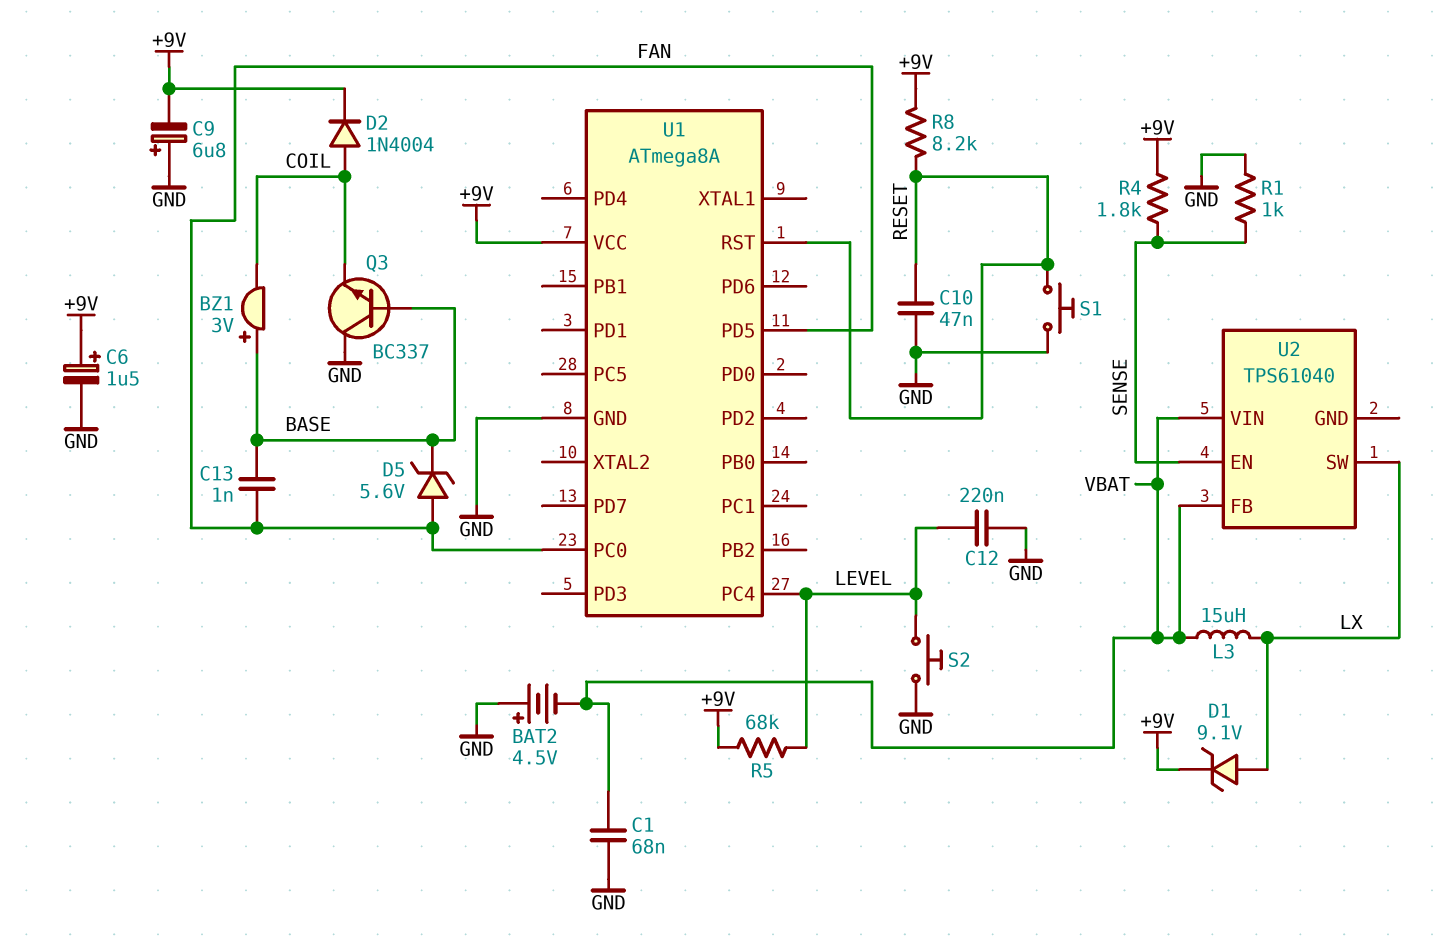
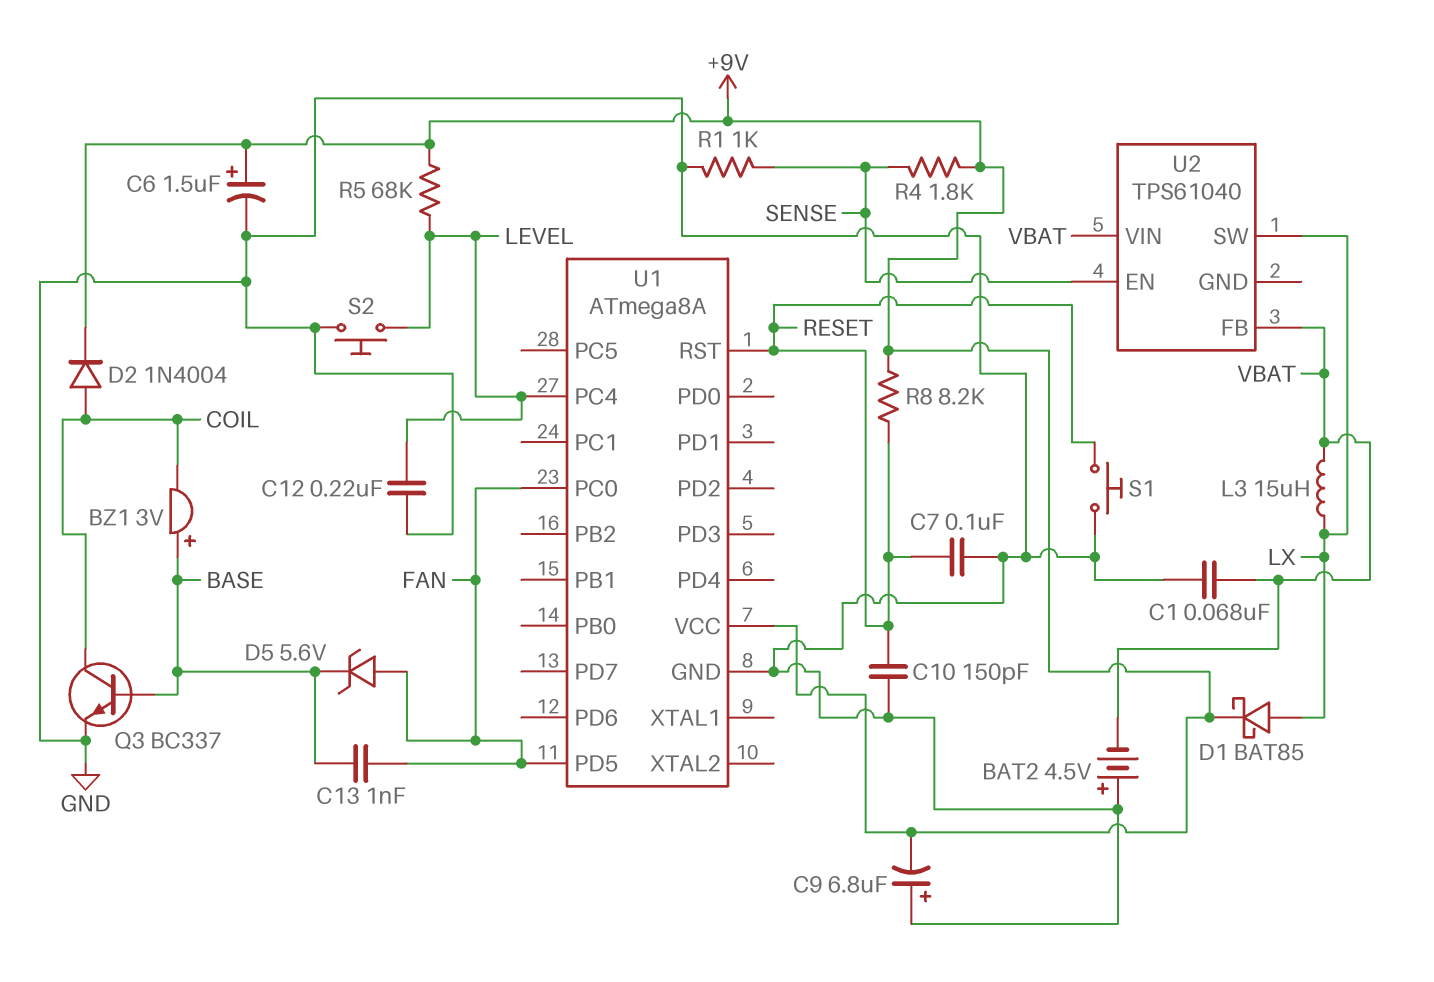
C7: none -> 100nF (GND, RESET)
C10: 47nF (GND, RESET) -> 150pF (GND, RESET)
D1: zener 9.1V (A LX, K +9V) -> schottky BAT85 (A LX, K +9V)
Q3: NPN BC337 (B BASE, C GND, E COIL) -> NPN BC337 (B BASE, C COIL, E GND)

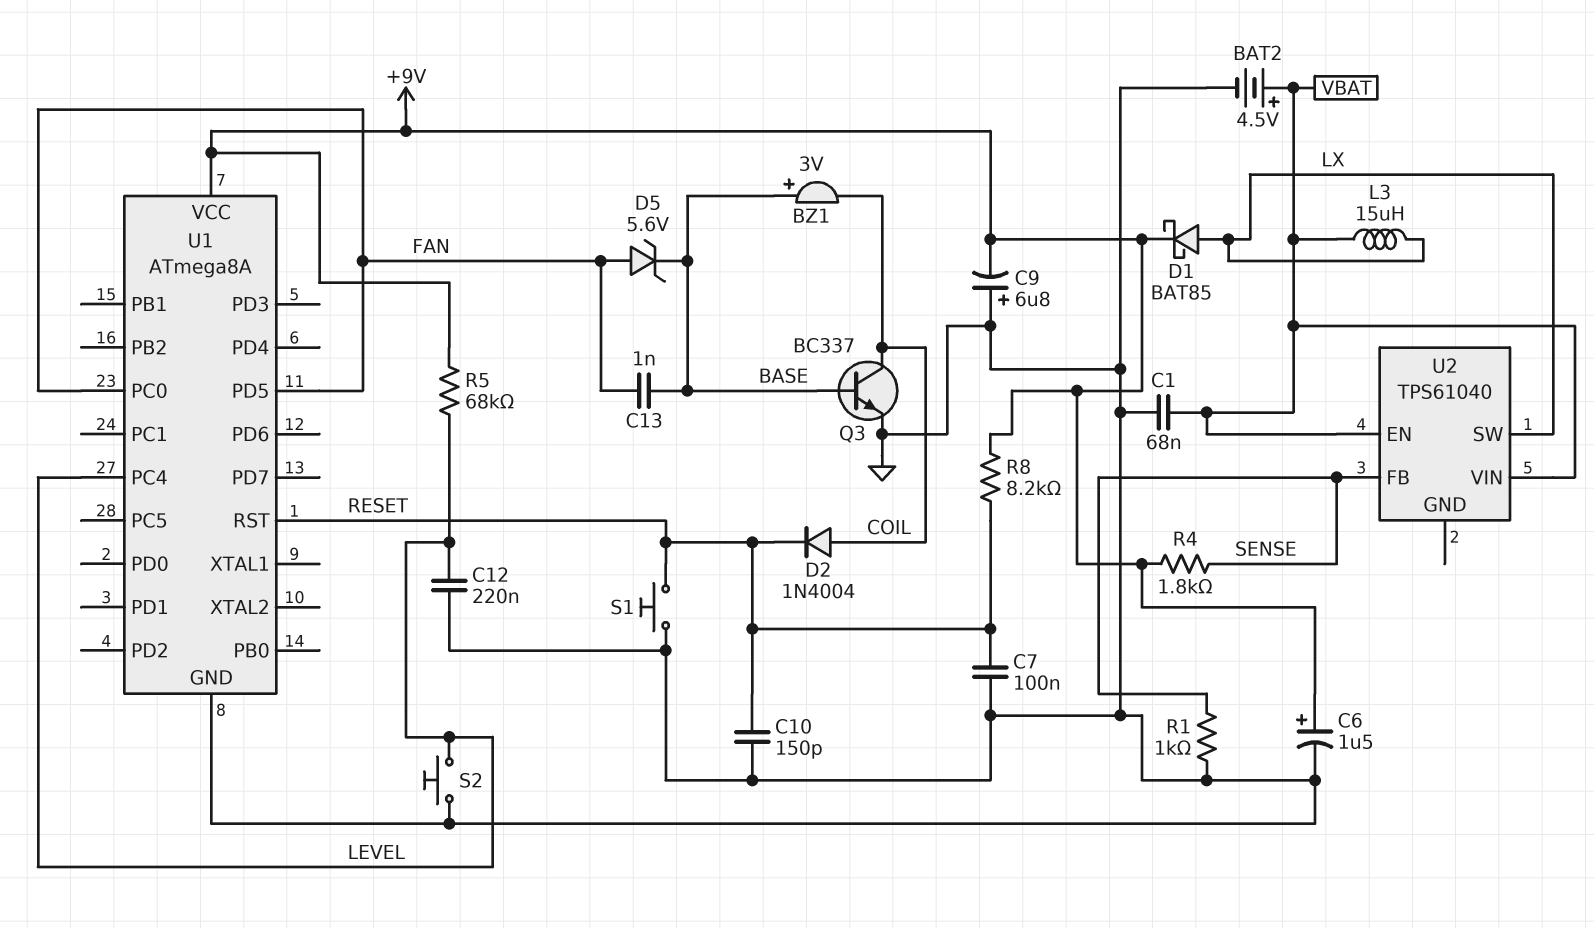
BAT2: 4.5V (plus GND, minus VBAT) -> 4.5V (plus VBAT, minus GND)
D2: diode 1N4004 (A COIL, K +9V) -> diode 1N4004 (A COIL, K RESET)
U2 pin EN: SENSE -> VBAT
U2 pin FB: VBAT -> SENSE

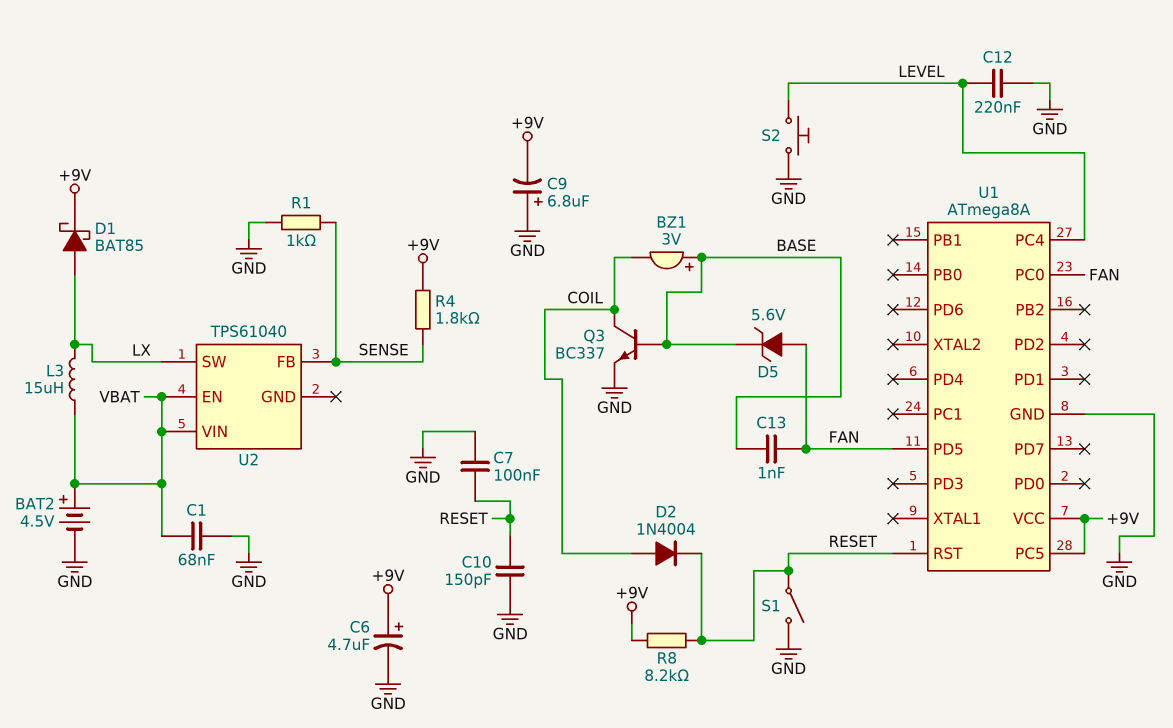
C6: 1.5uF (plus +9V, minus GND) -> 4.7uF (plus +9V, minus GND)
R5: 68k (+9V, LEVEL) -> none
S1: button (GND, RESET) -> switch (GND, RESET)
U1 pin PC5: none -> +9V

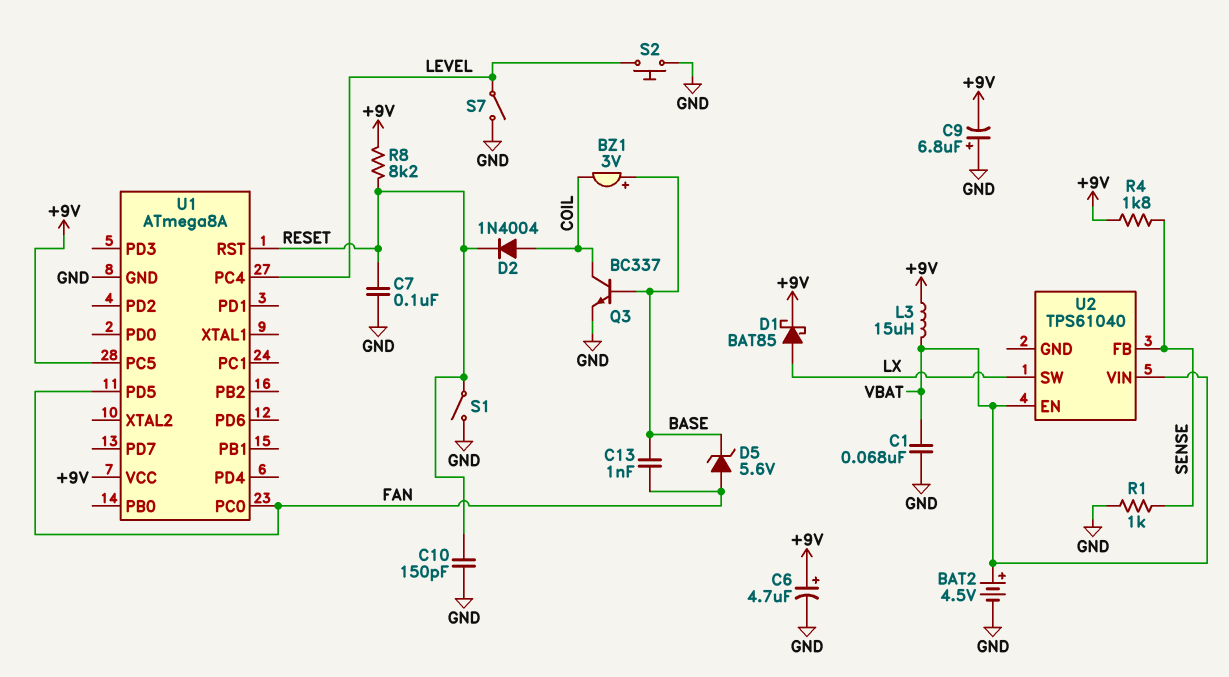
C12: 220nF (GND, LEVEL) -> none
L3: 15uH (LX, VBAT) -> 15uH (+9V, VBAT)
S7: none -> switch (GND, LEVEL)

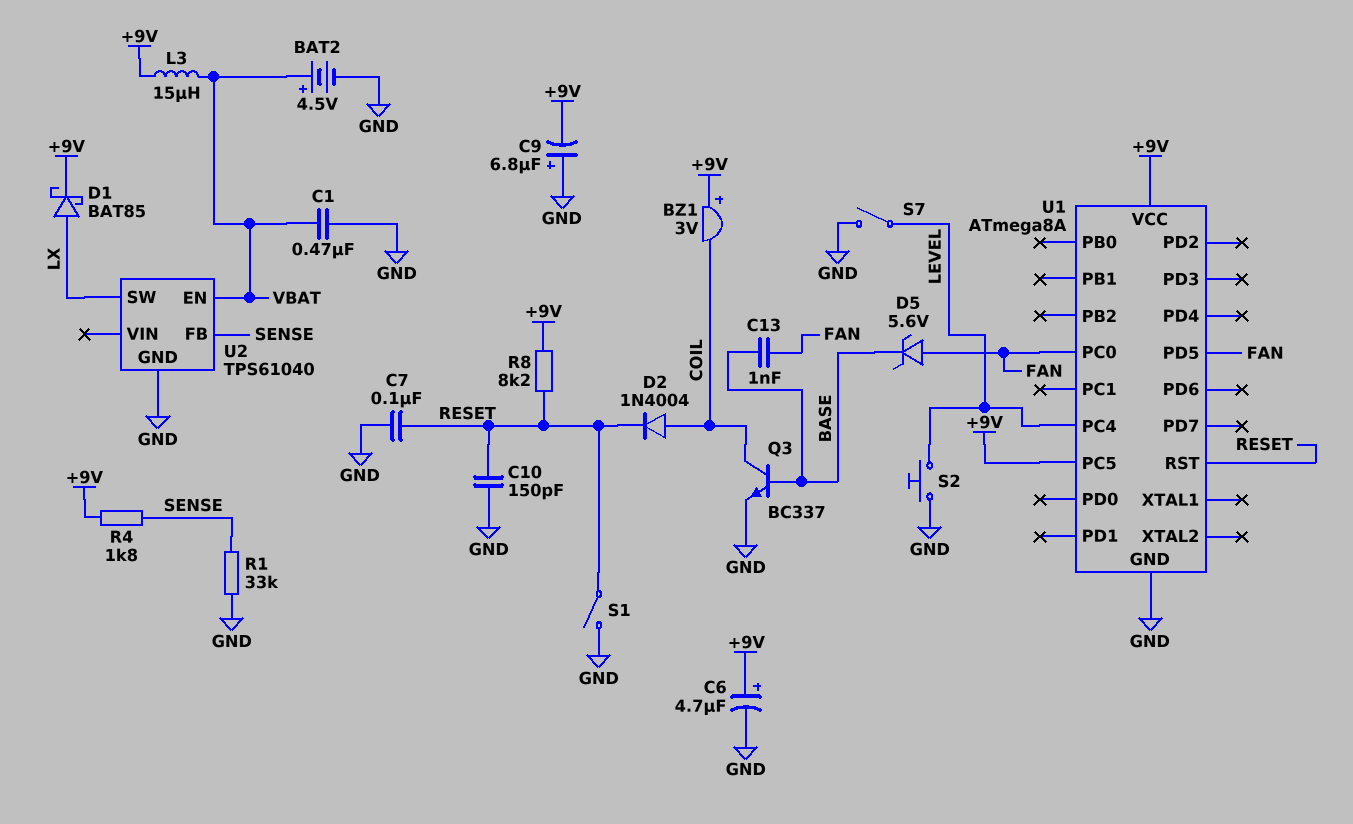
BZ1: buzzer 3V (plus BASE, minus COIL) -> buzzer 3V (plus +9V, minus COIL)
C1: 68nF (GND, VBAT) -> 470nF (GND, VBAT)
R1: 1k (GND, SENSE) -> 33k (GND, SENSE)
U2 pin GND: none -> GND
U2 pin VIN: VBAT -> none

